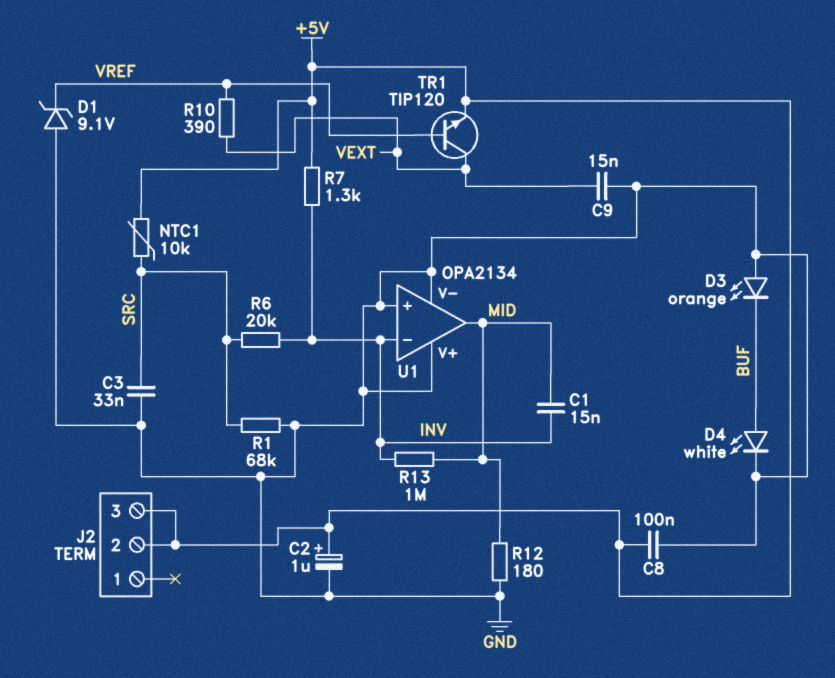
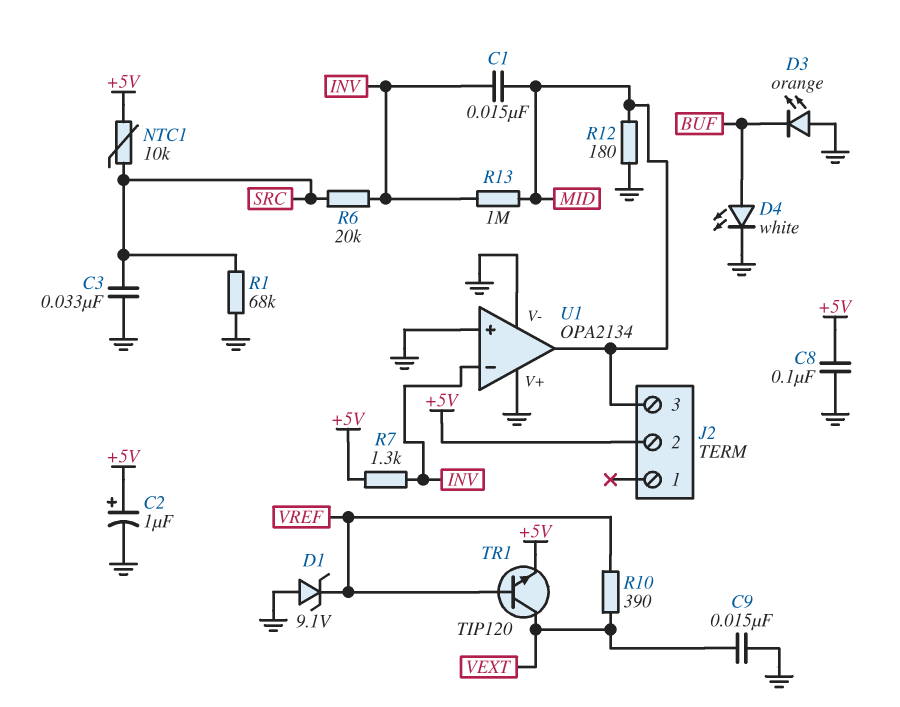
J2 pin 3: +5V -> MID

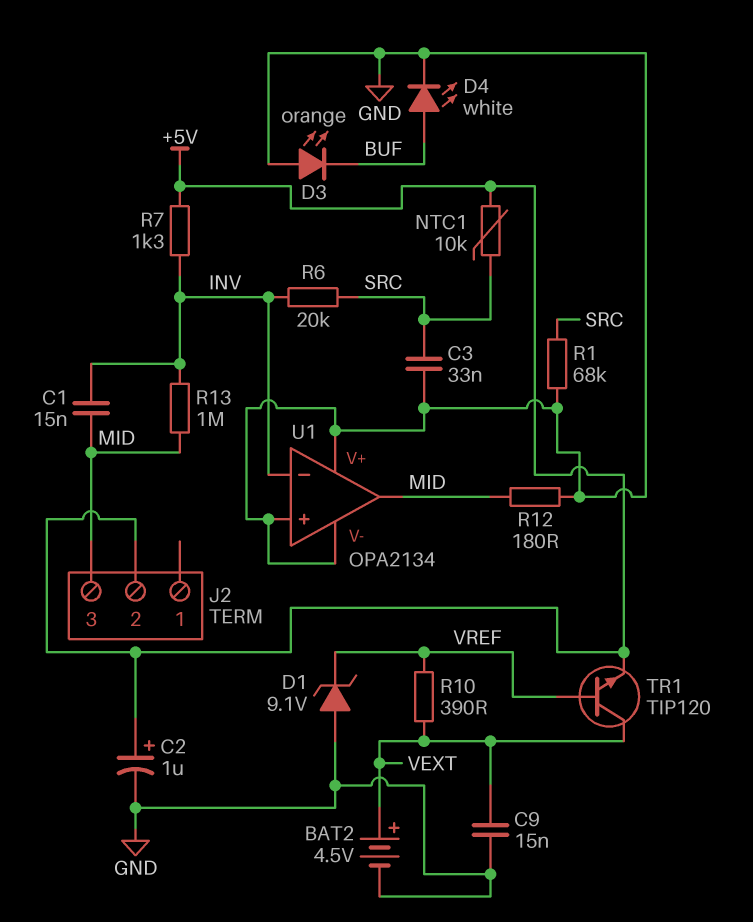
BAT2: none -> 4.5V (plus VEXT, minus GND)
C8: 100nF (+5V, GND) -> none

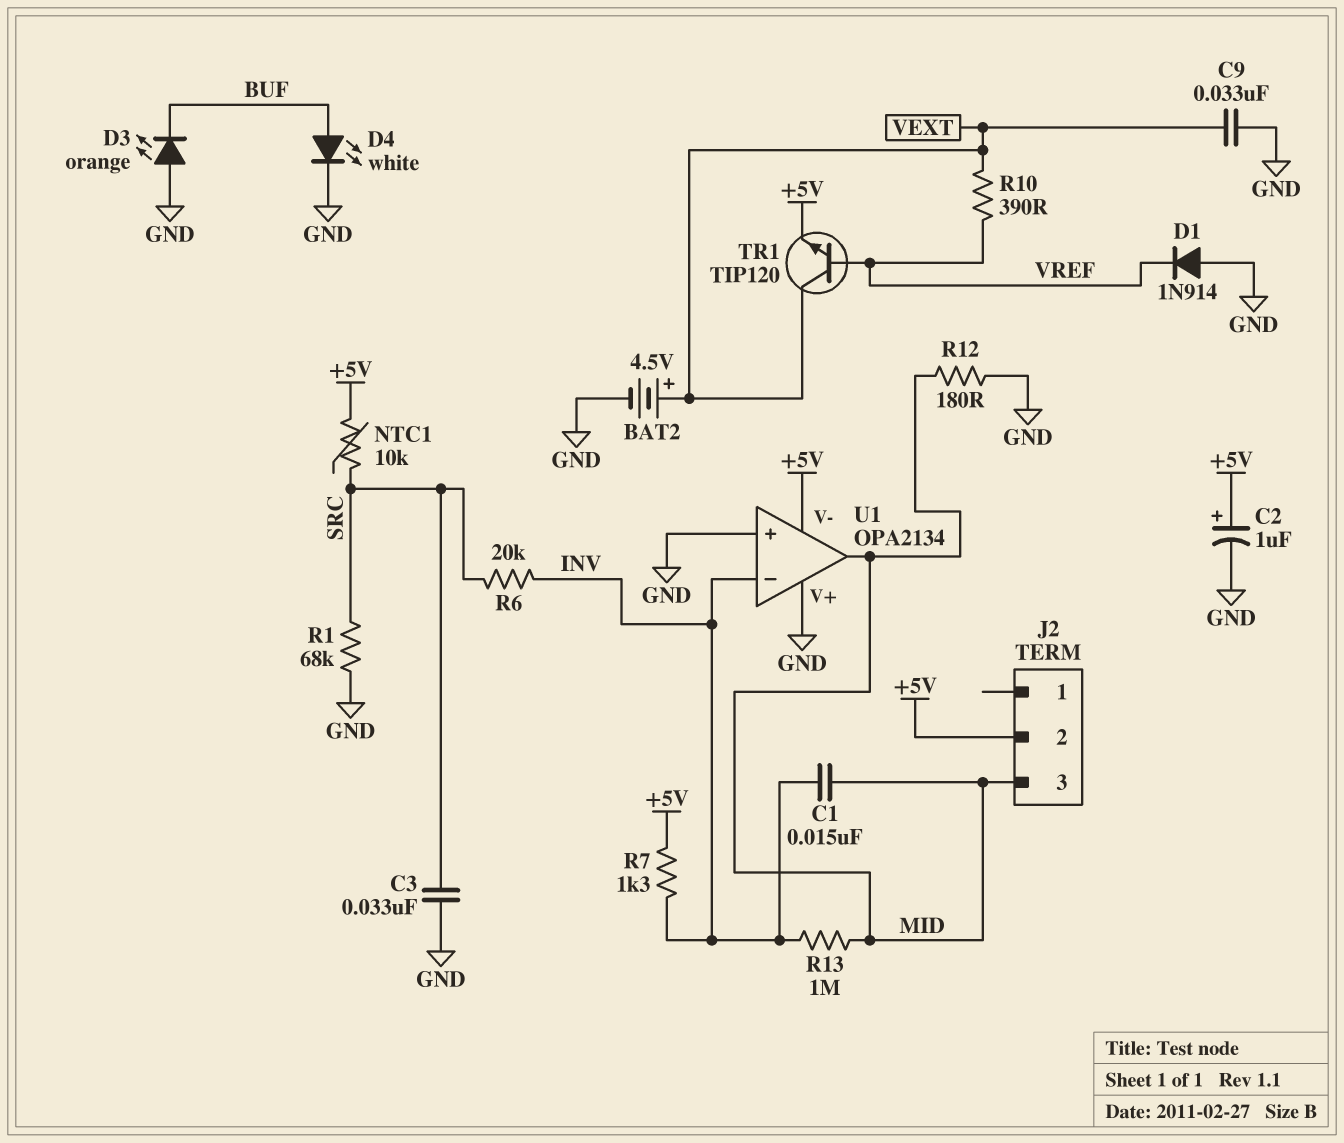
C9: 15nF (GND, VEXT) -> 33nF (GND, VEXT)
D1: zener 9.1V (A GND, K VREF) -> diode 1N914 (A GND, K VREF)
U1 pin V-: GND -> +5V

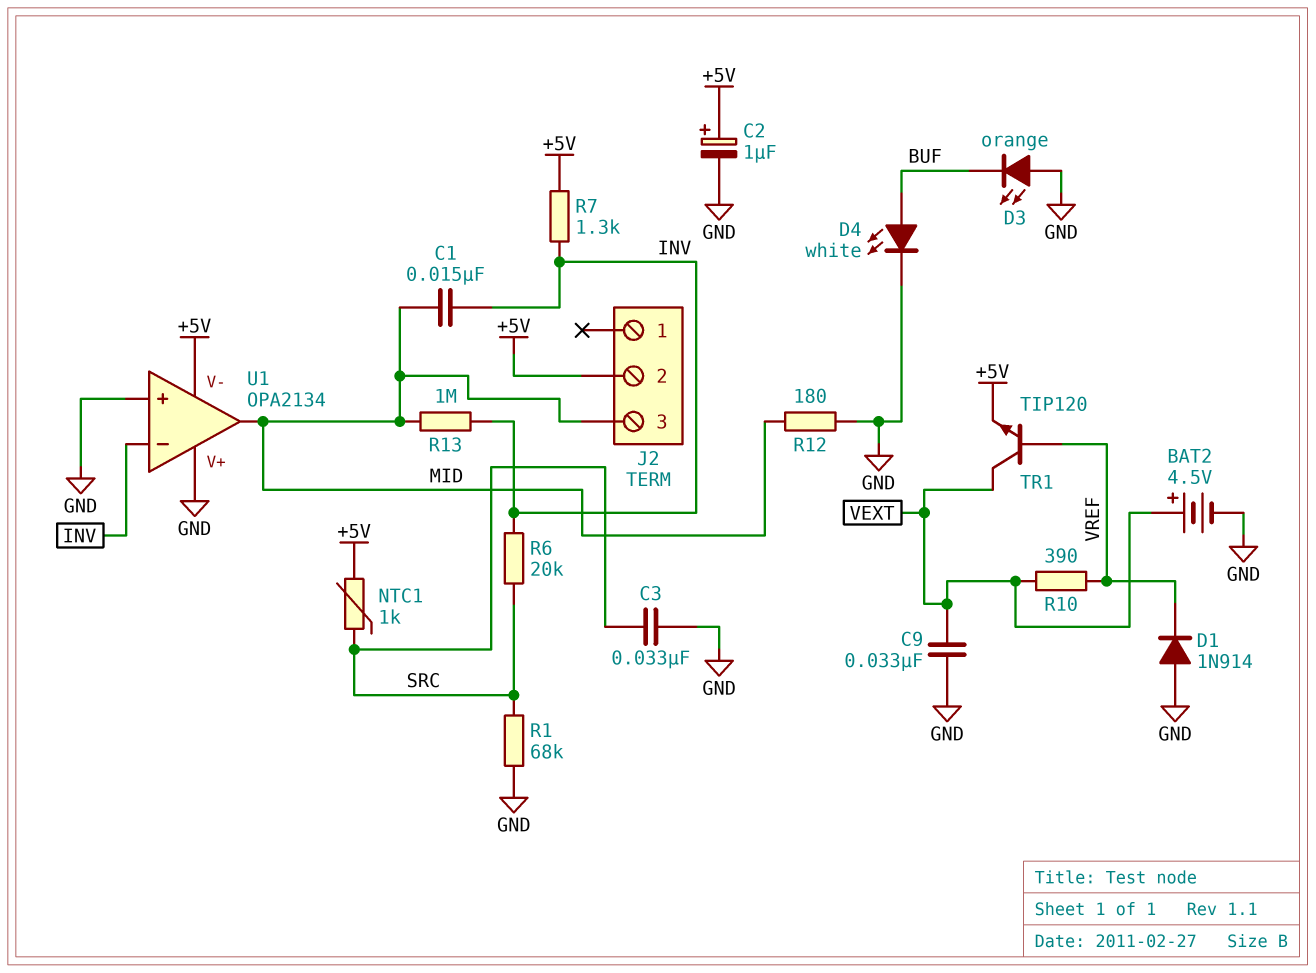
NTC1: 10k (+5V, SRC) -> 1k (+5V, SRC)

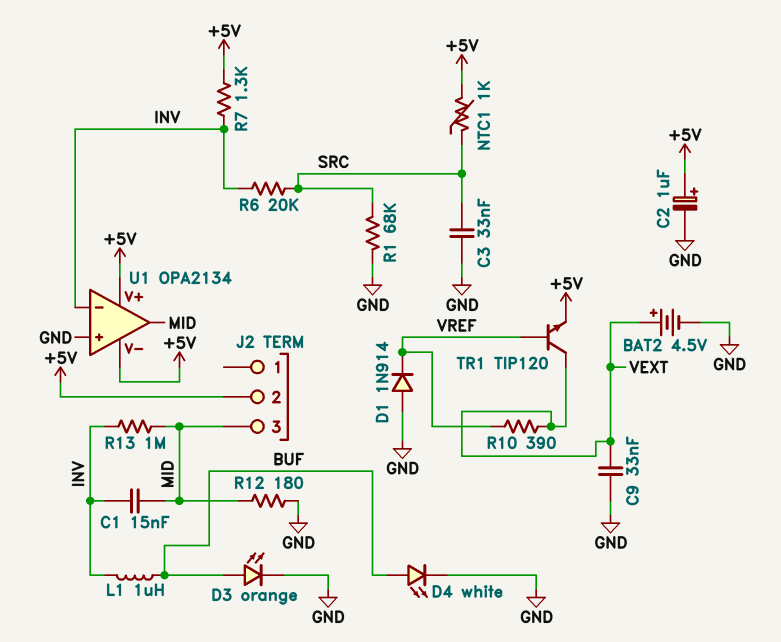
D3: LED orange (A GND, K BUF) -> LED orange (A BUF, K GND)
L1: none -> 1uH (BUF, INV)
U1 pin V+: GND -> +5V

